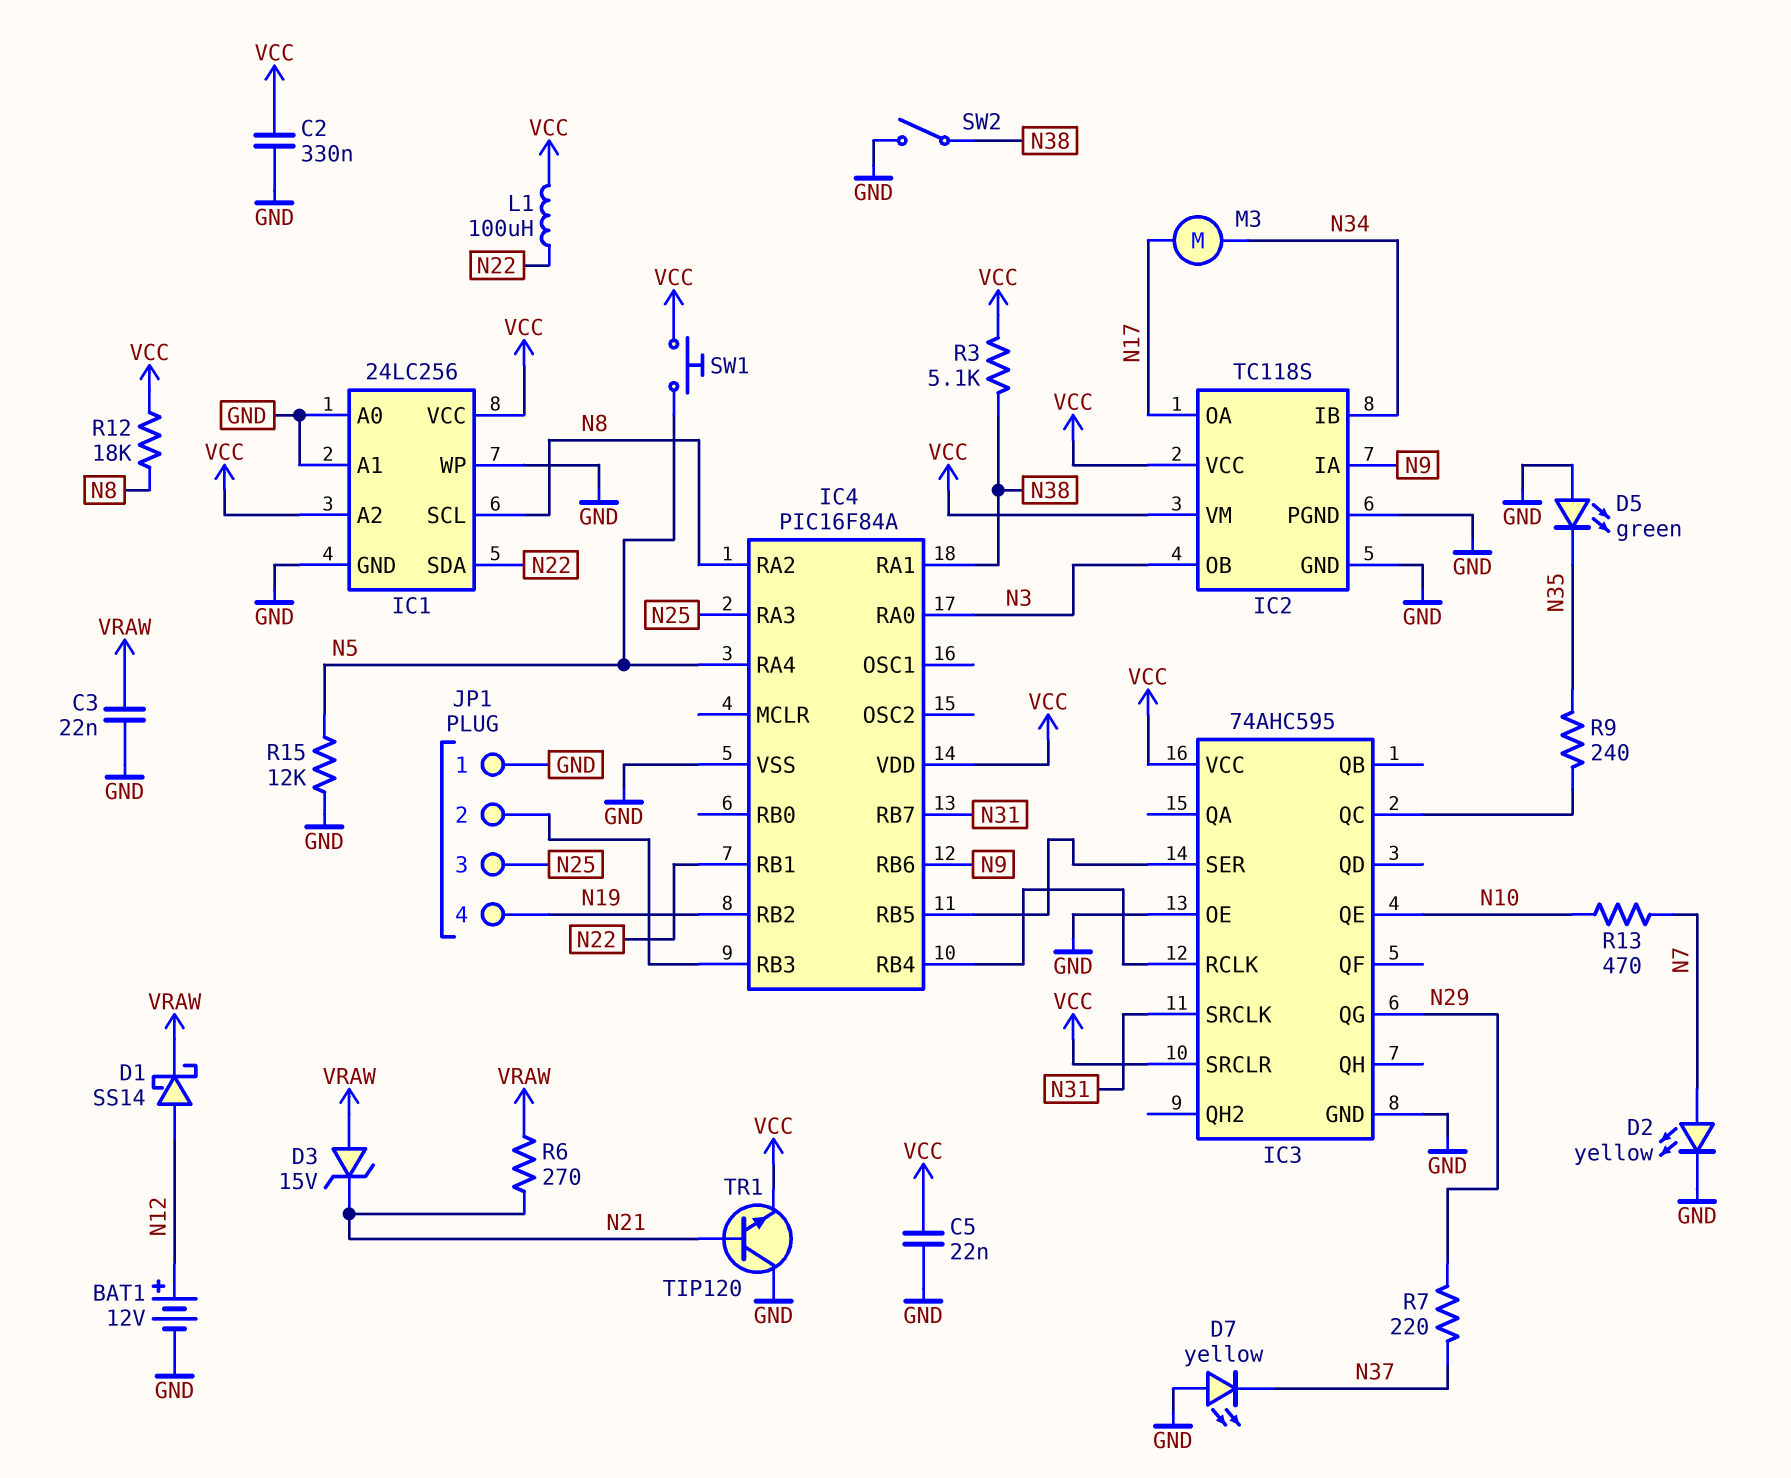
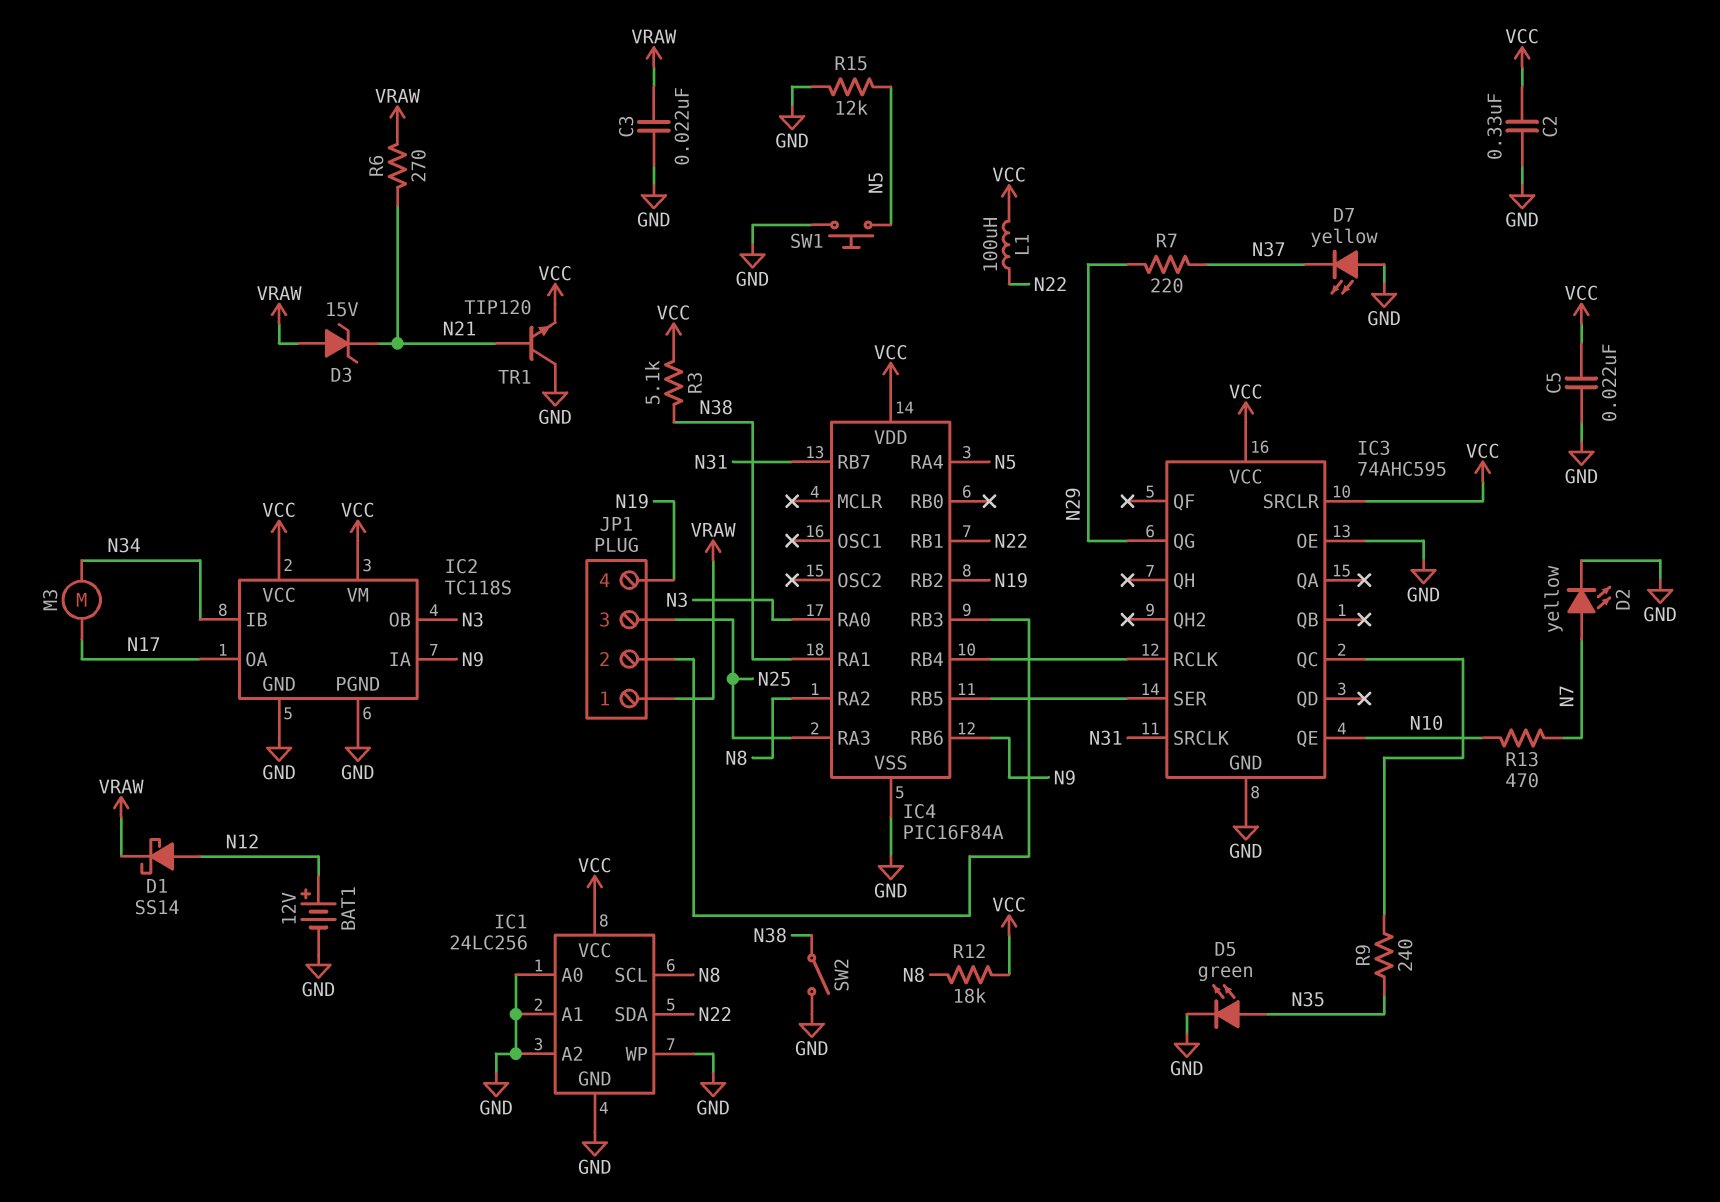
D5: LED green (A GND, K N35) -> LED green (A N35, K GND)
IC1 pin A2: VCC -> GND
JP1 pin 1: GND -> VRAW
SW1: button (N5, VCC) -> button (GND, N5)

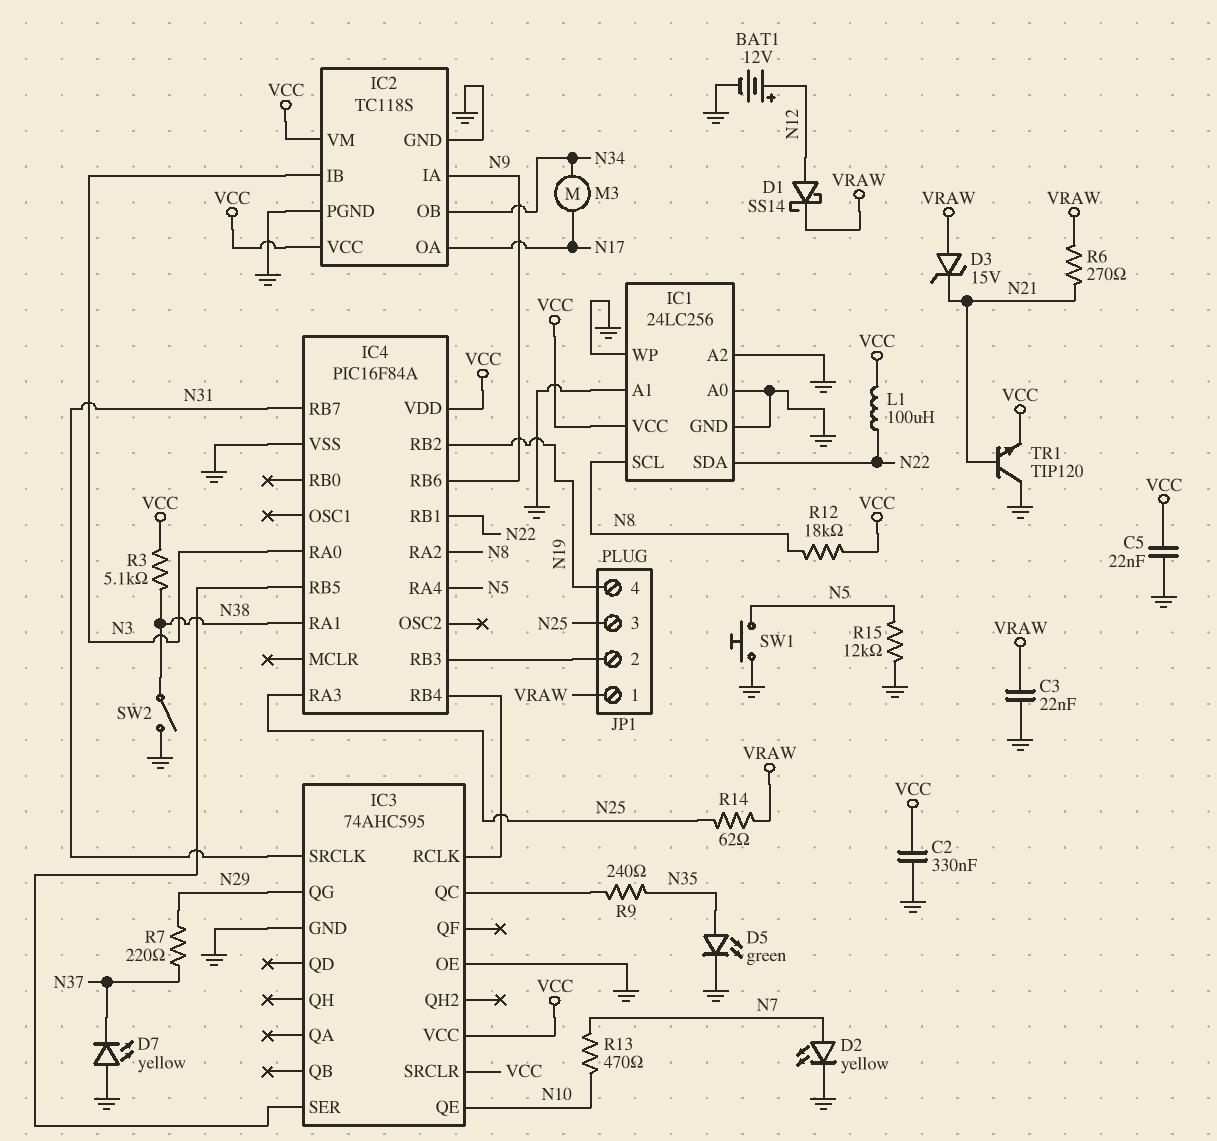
IC2 pin IB: N34 -> N3
IC2 pin OB: N3 -> N34
R14: none -> 62 (N25, VRAW)

